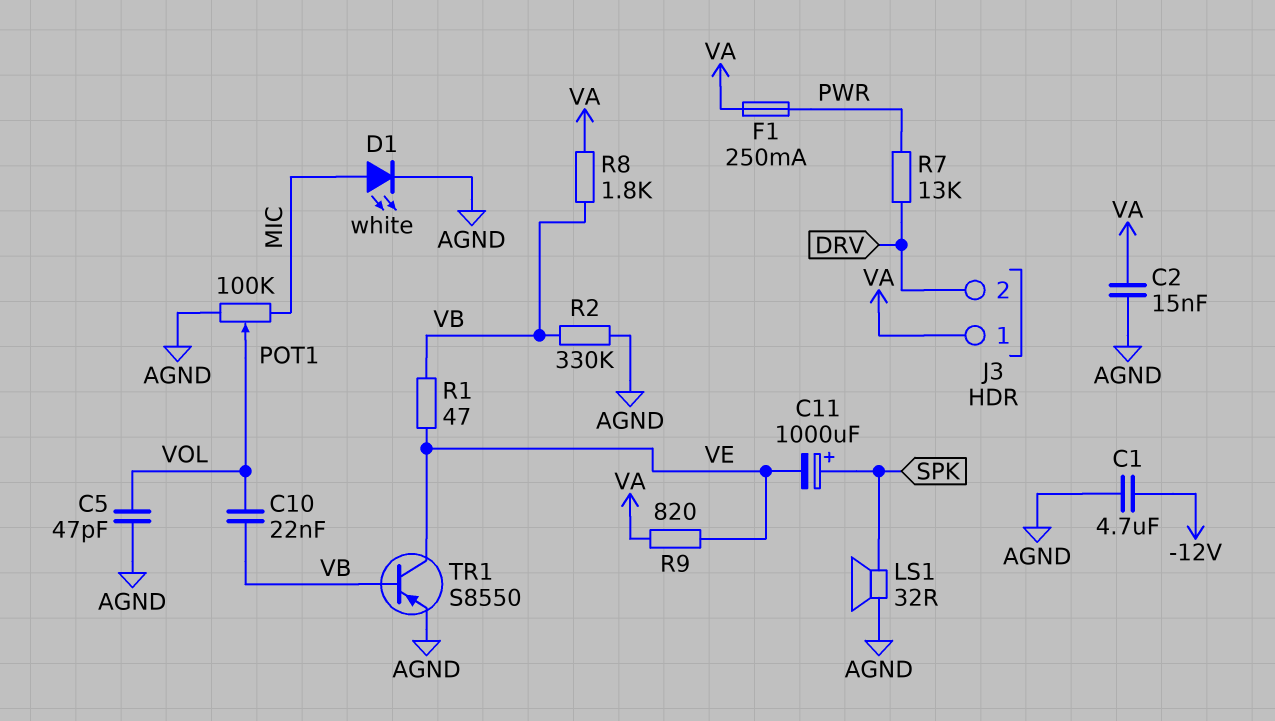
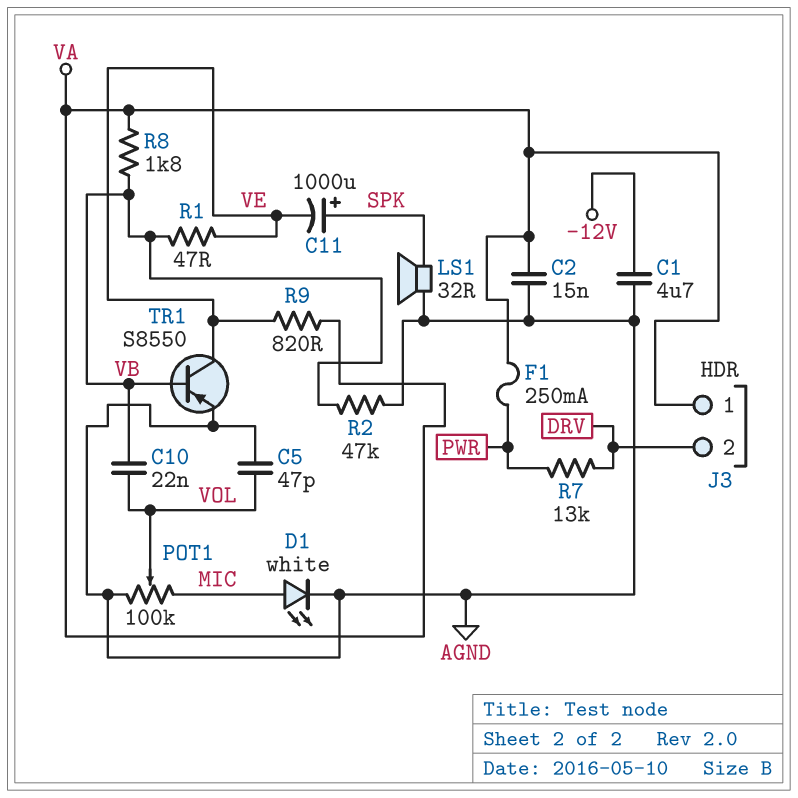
R2: 330k (AGND, VB) -> 47k (AGND, VB)

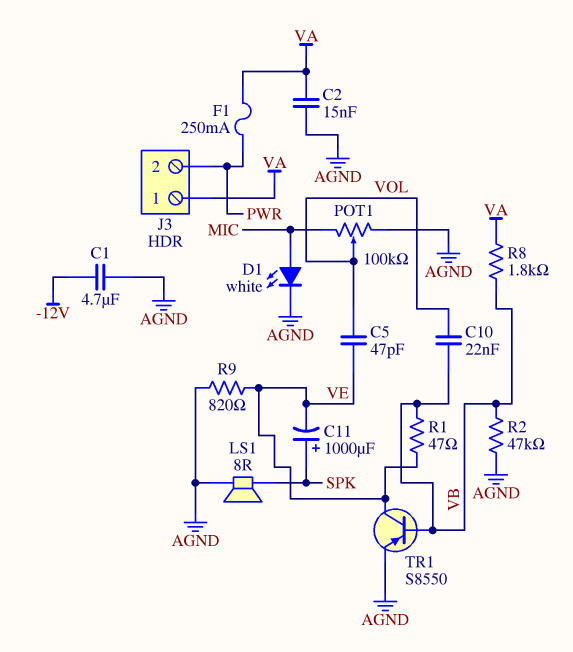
C5: 47pF (AGND, VOL) -> 47pF (VE, VOL)
J3 pin 2: DRV -> PWR
LS1: speaker 32R (AGND, SPK) -> speaker 8R (AGND, SPK)
R7: 13k (DRV, PWR) -> none
R9: 820 (VA, VE) -> 820 (AGND, VE)

